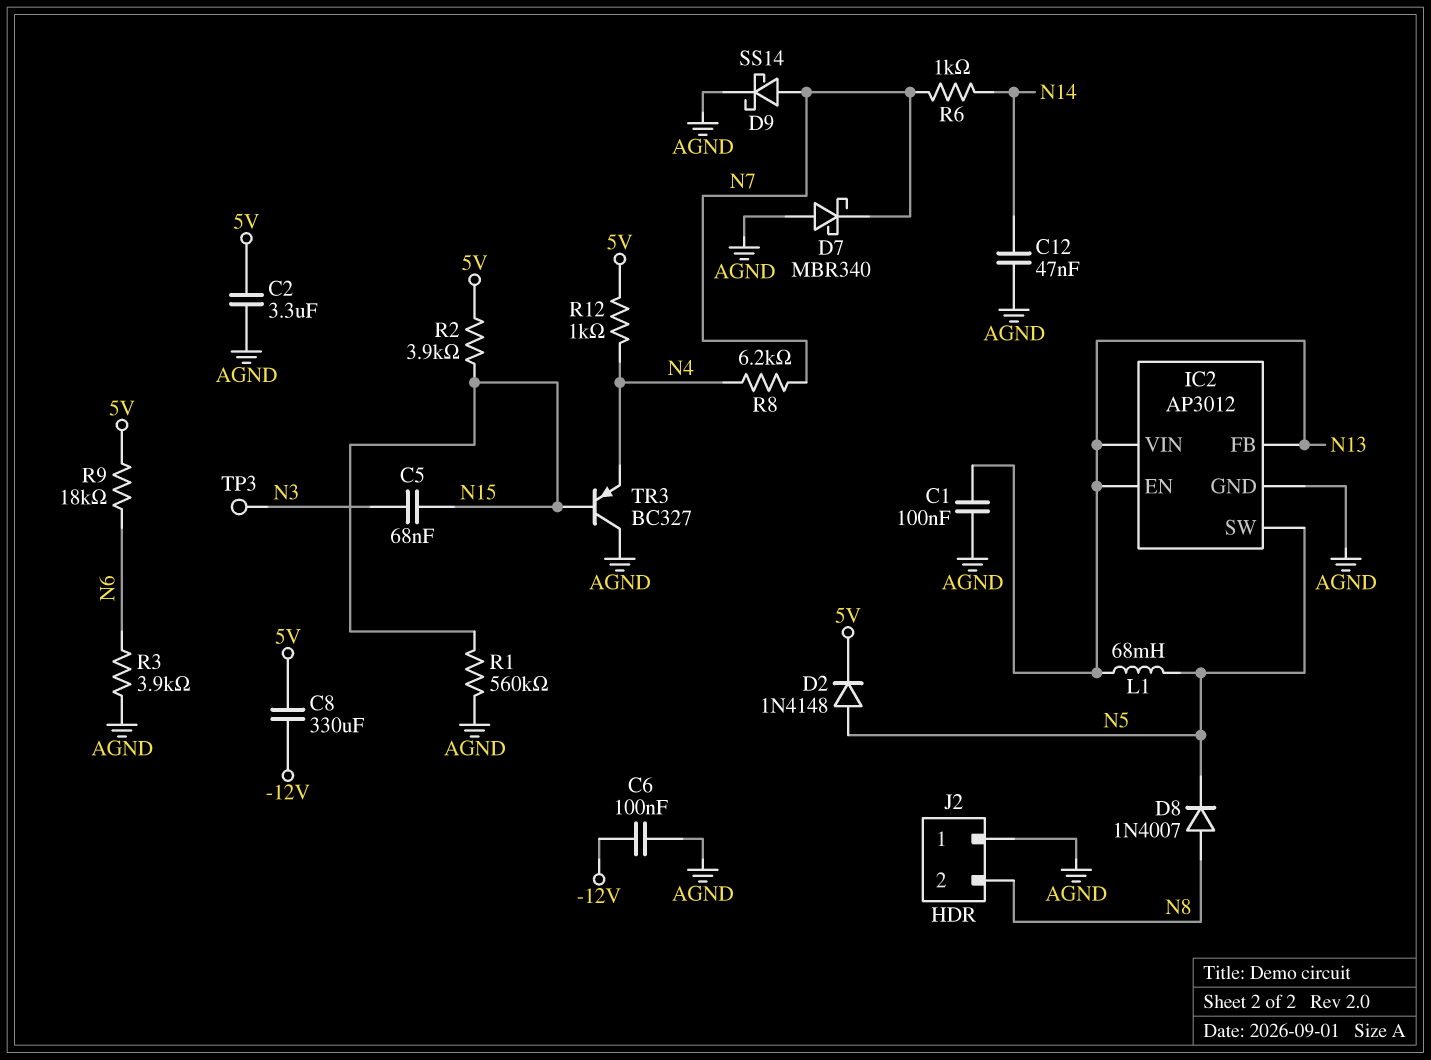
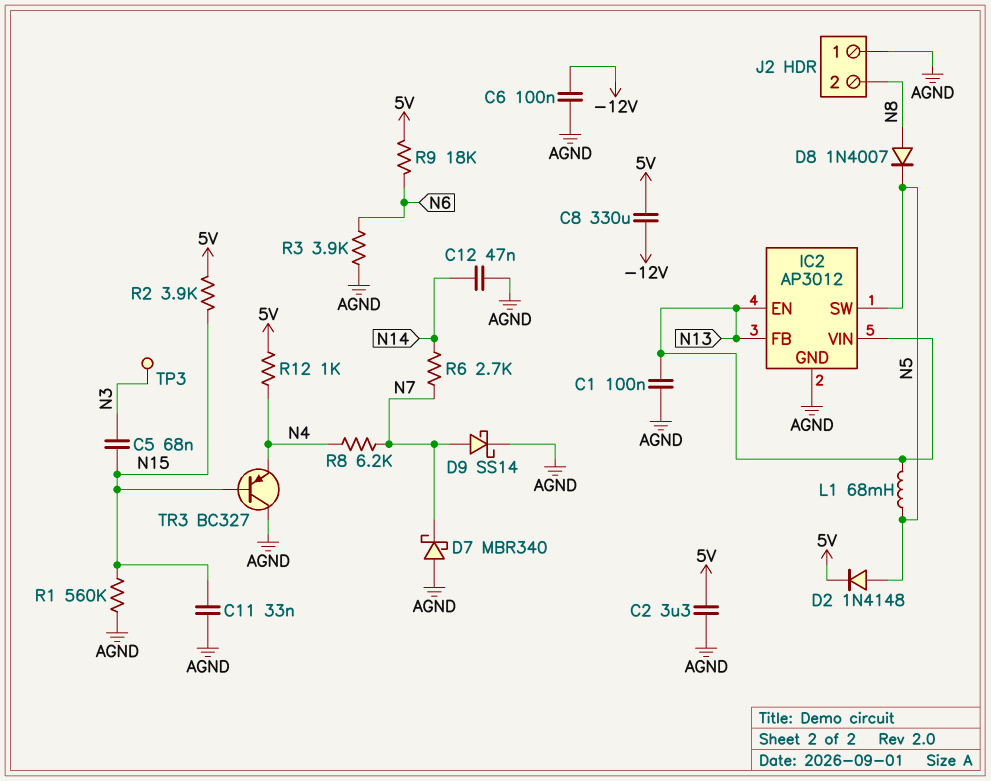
C11: none -> 33nF (AGND, N15)
R6: 1k (N7, N14) -> 2.7k (N7, N14)

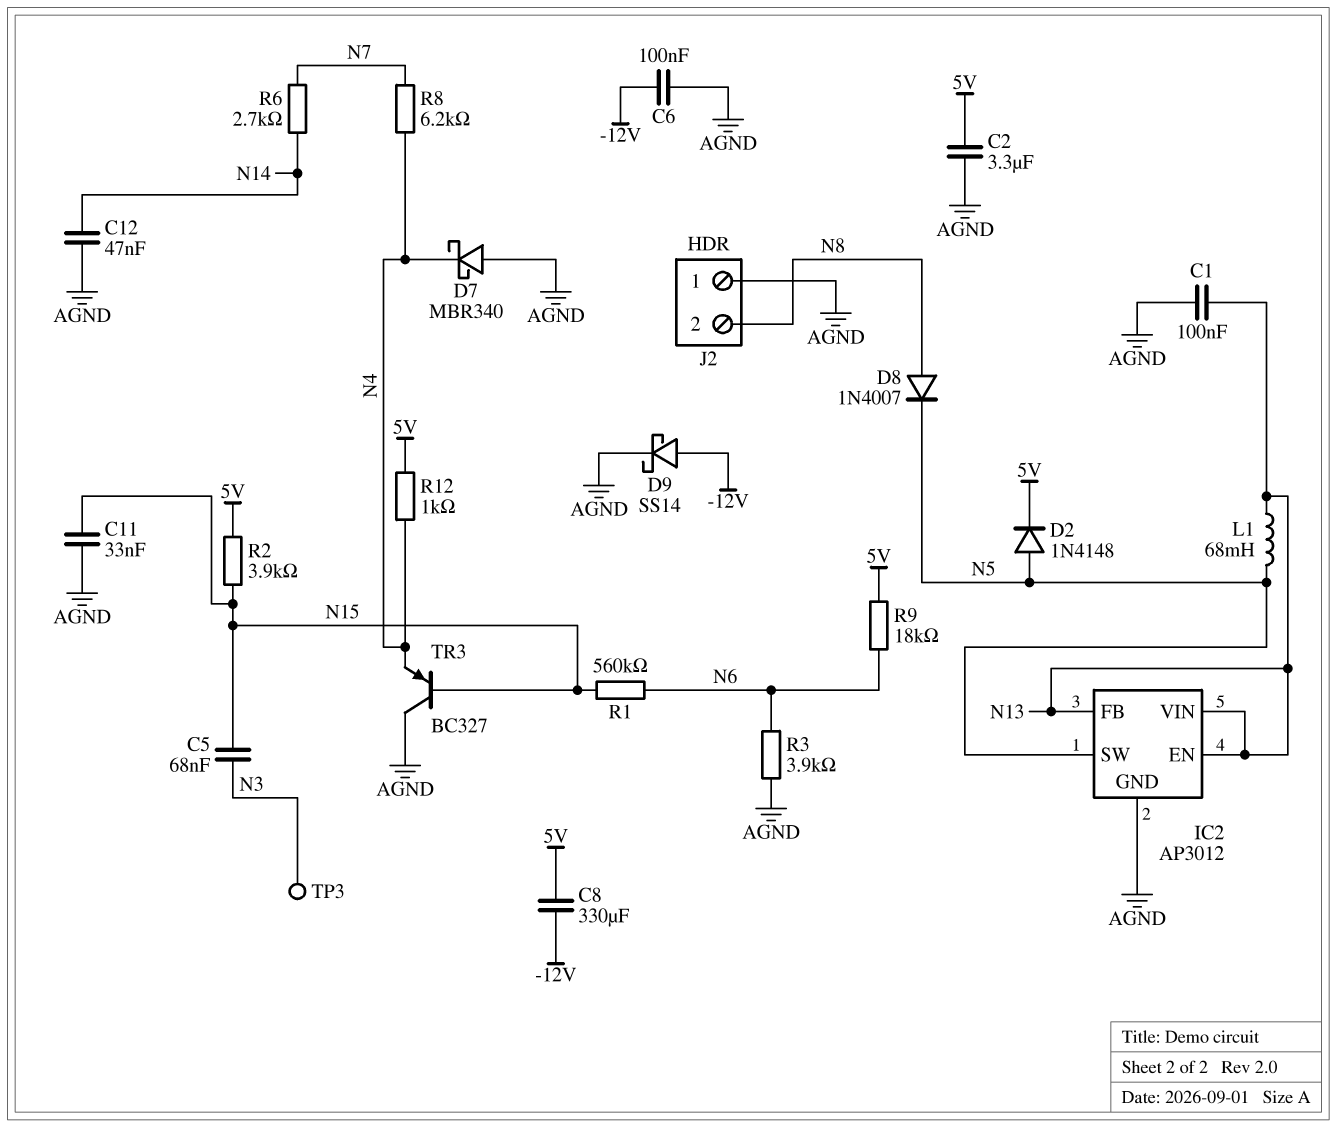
D7: schottky MBR340 (A AGND, K N7) -> schottky MBR340 (A AGND, K N4)
D9: schottky SS14 (A N7, K AGND) -> schottky SS14 (A -12V, K AGND)
R1: 560k (AGND, N15) -> 560k (N6, N15)

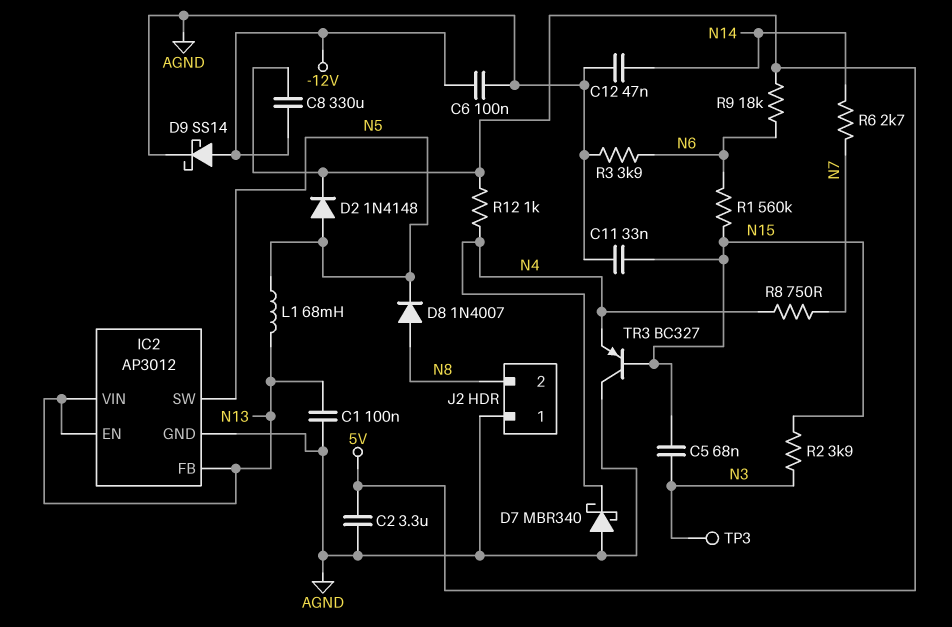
R2: 3.9k (5V, N15) -> 3.9k (N3, N15)
R8: 6.2k (N4, N7) -> 750 (N4, N7)

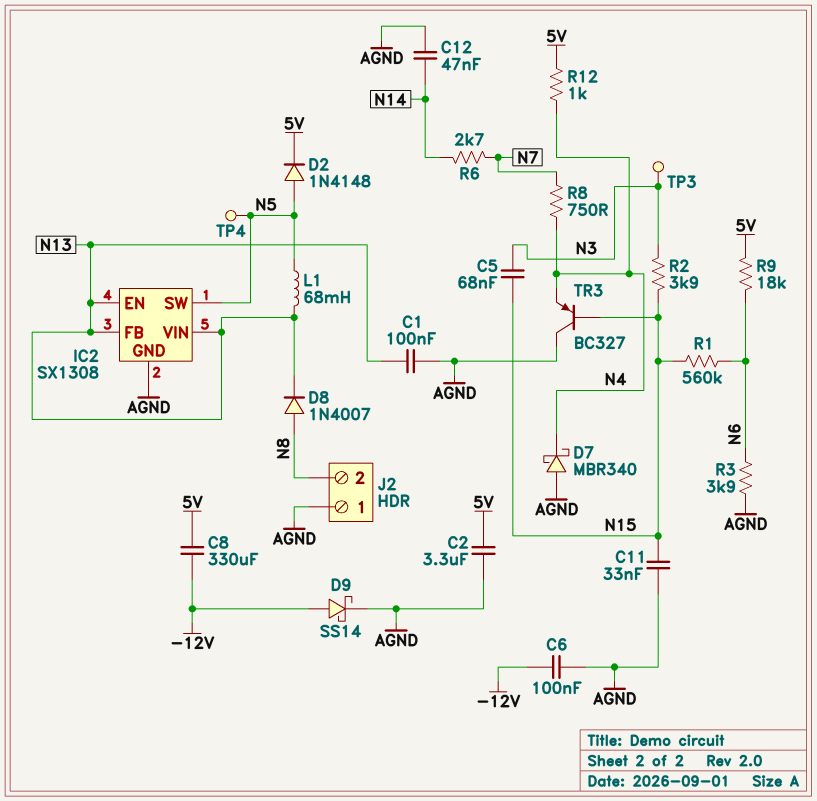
D8: diode 1N4007 (A N8, K N5) -> diode 1N4007 (A N8, K N13)
IC2: AP3012 -> SX1308
TP4: none -> test point (N5)

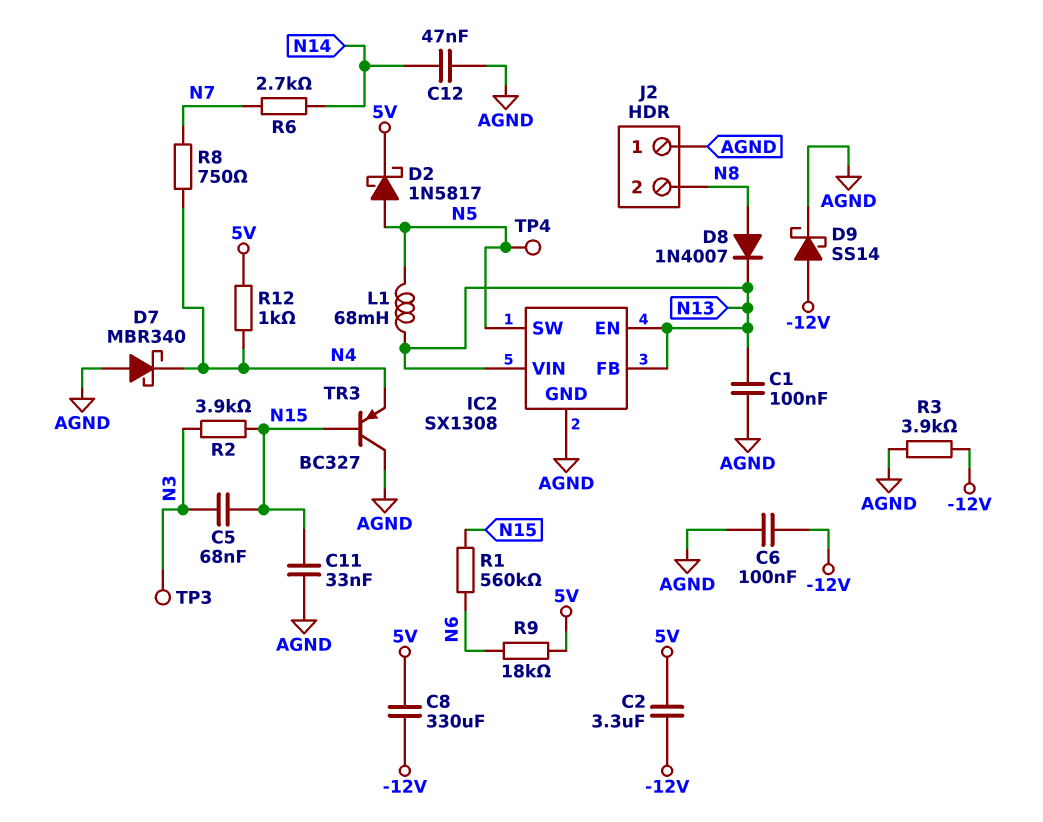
C2: 3.3uF (5V, AGND) -> 3.3uF (-12V, 5V)
D2: diode 1N4148 (A N5, K 5V) -> schottky 1N5817 (A N5, K 5V)
R3: 3.9k (AGND, N6) -> 3.9k (-12V, AGND)

